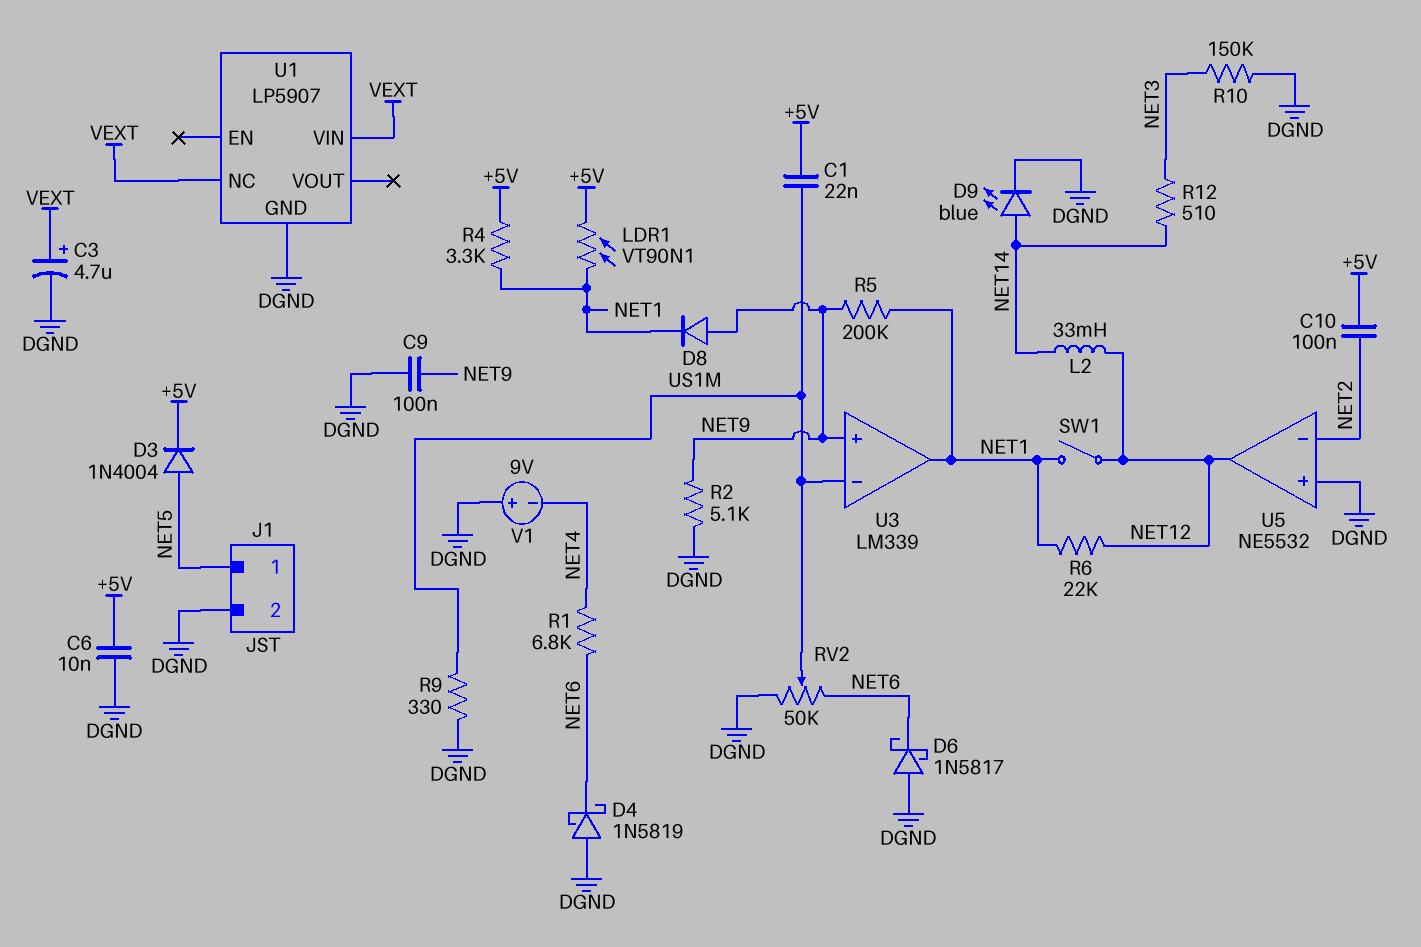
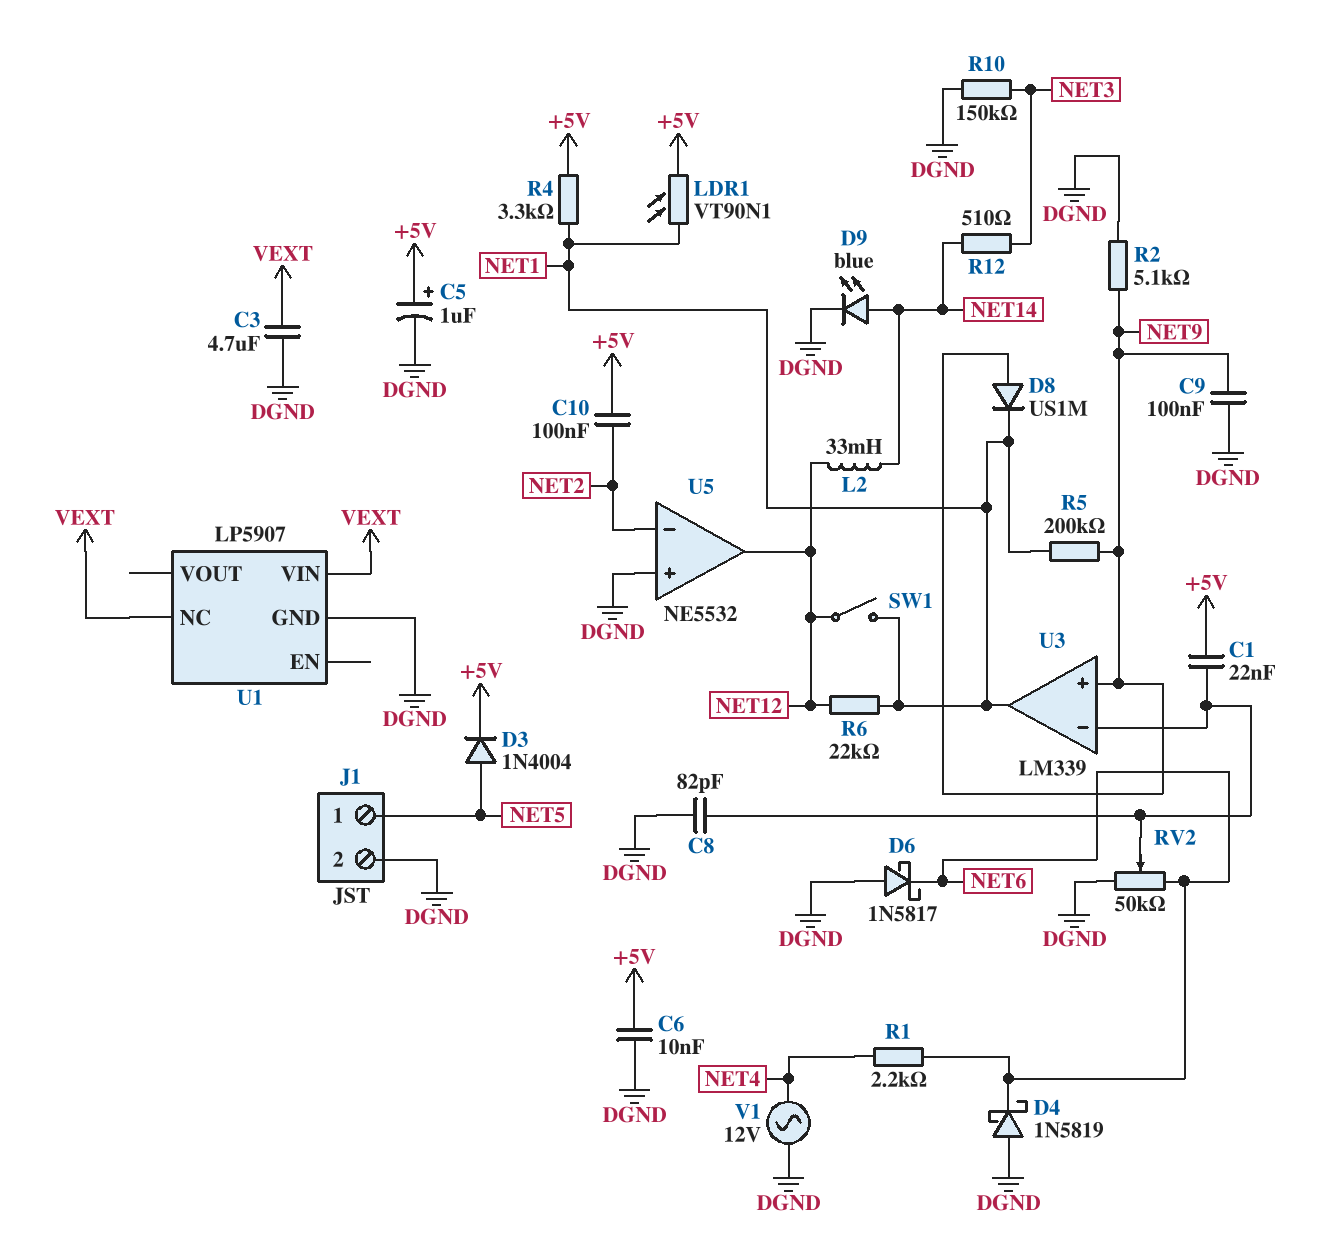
C3: 4.7uF (plus VEXT, minus DGND) -> 4.7uF (DGND, VEXT)
C5: none -> 1uF (plus +5V, minus DGND)
C8: none -> 82pF (DGND, U3/in-)
R1: 6.8k (NET4, NET6) -> 2.2k (NET4, NET6)
R9: 330 (DGND, U3/in-) -> none
V1: 9V (plus DGND, minus NET4) -> AC 12V (DGND, NET4)

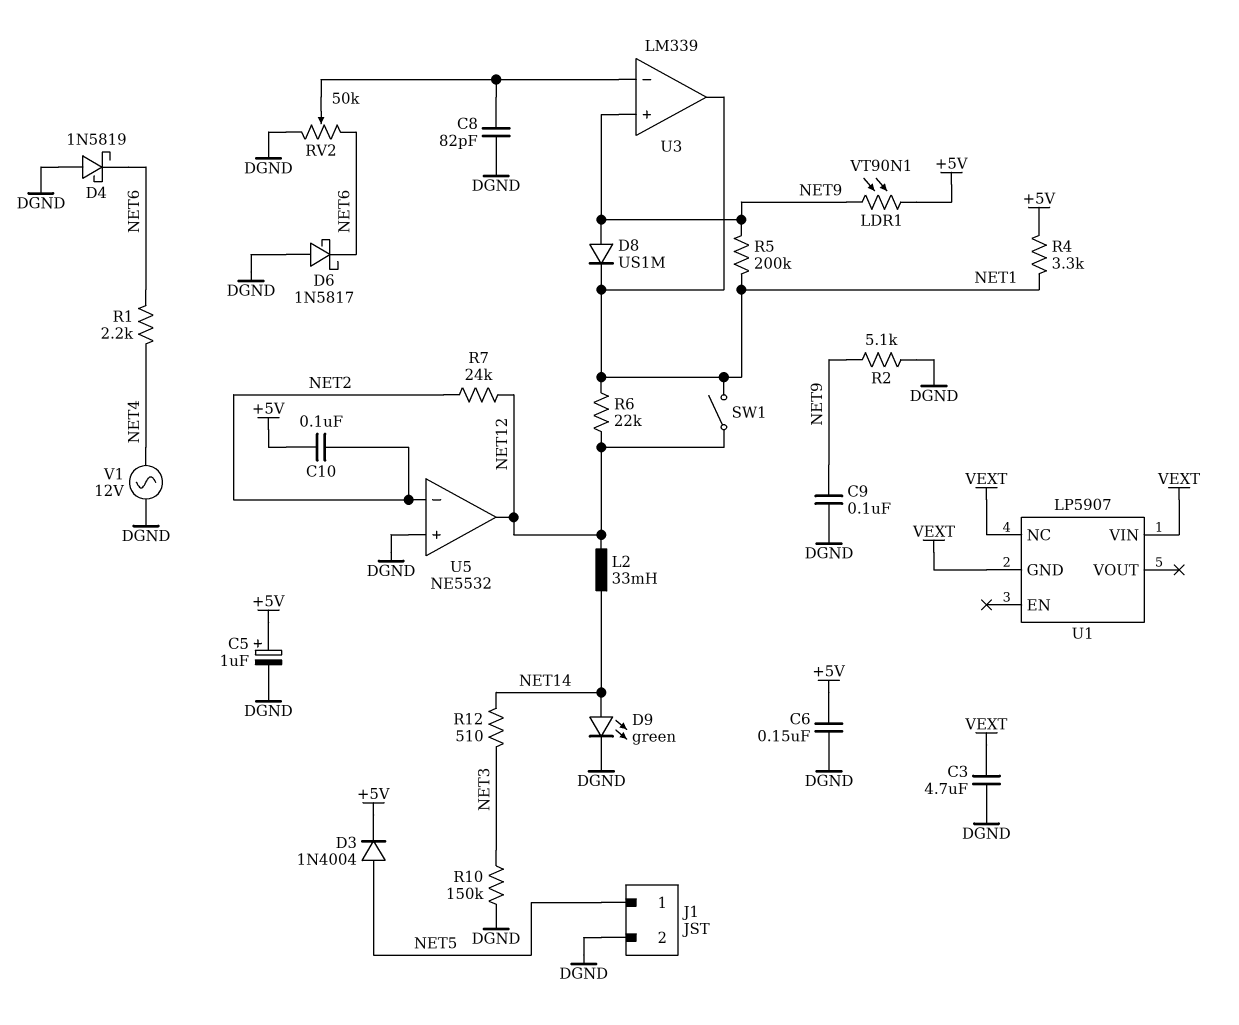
C1: 22nF (+5V, U3/in-) -> none
C6: 10nF (+5V, DGND) -> 150nF (+5V, DGND)
D9: LED blue (A NET14, K DGND) -> LED green (A NET14, K DGND)
LDR1: VT90N1 (+5V, NET1) -> VT90N1 (+5V, NET9)
R7: none -> 24k (NET2, NET12)
U1 pin GND: DGND -> VEXT

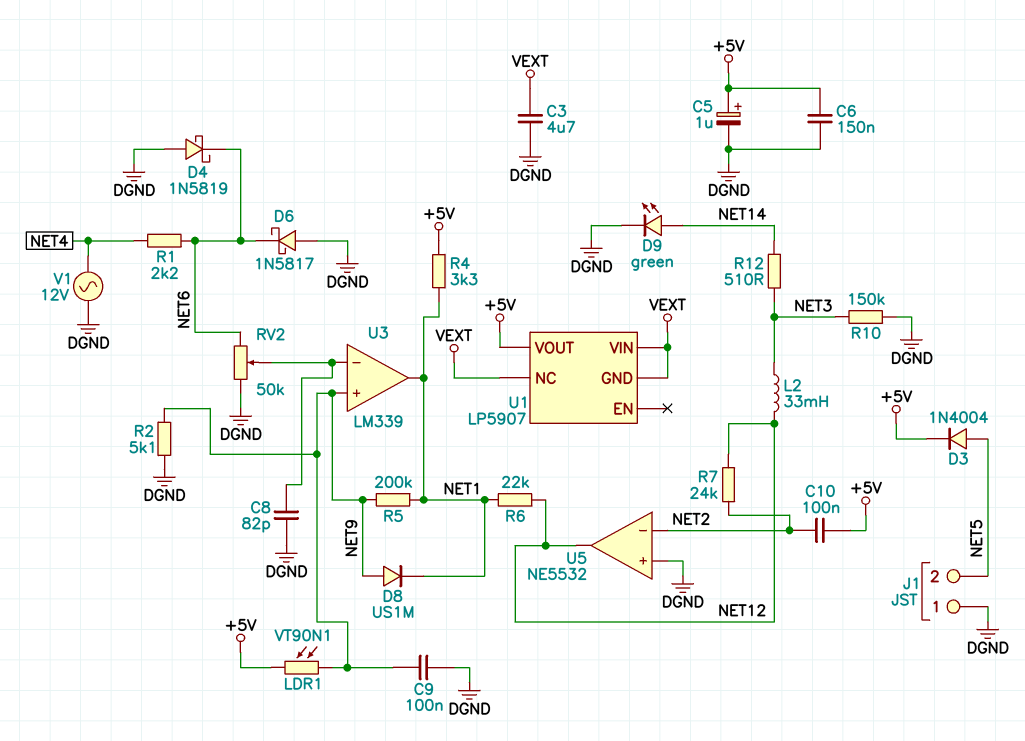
J1 pin 1: NET5 -> DGND
J1 pin 2: DGND -> NET5
L2: 33mH (NET12, NET14) -> 33mH (NET3, NET12)
SW1: switch (NET1, NET12) -> none
U1 pin VOUT: none -> +5V

